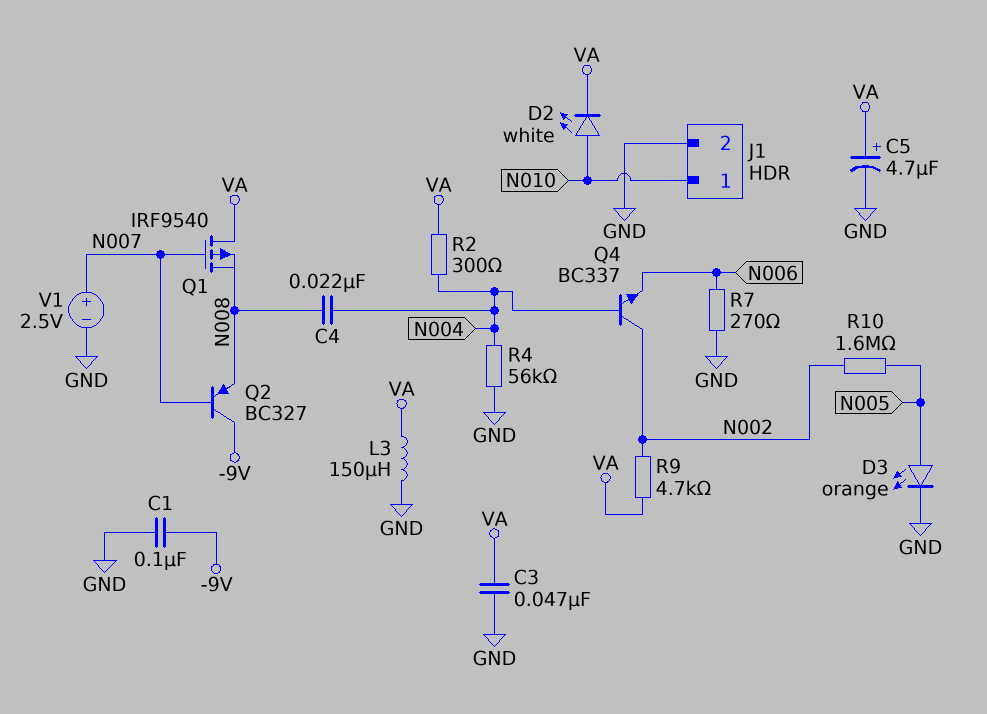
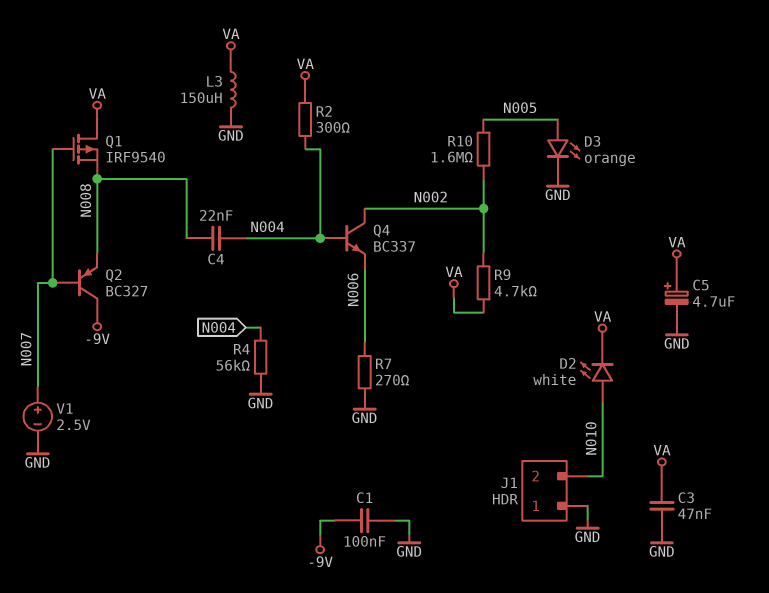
J1 pin 1: N010 -> GND
J1 pin 2: GND -> N010

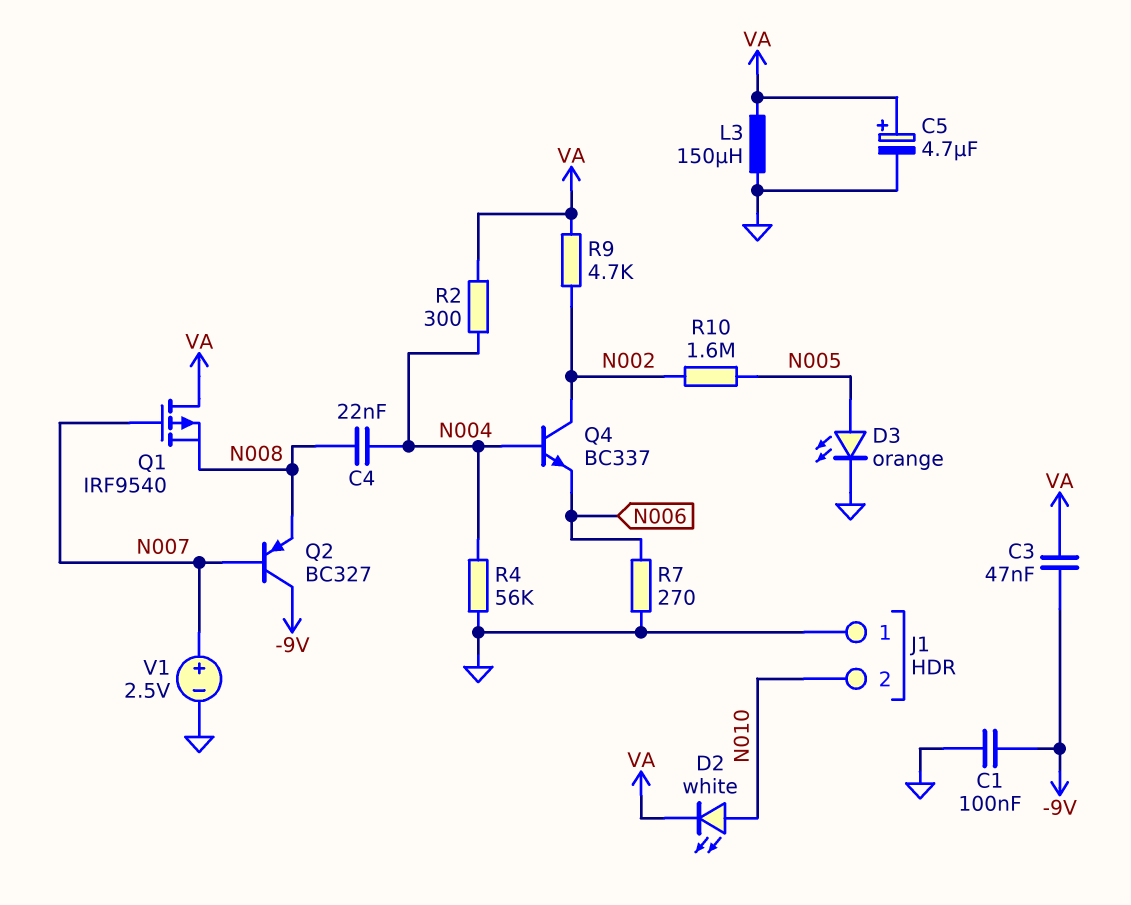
C3: 47nF (GND, VA) -> 47nF (-9V, VA)

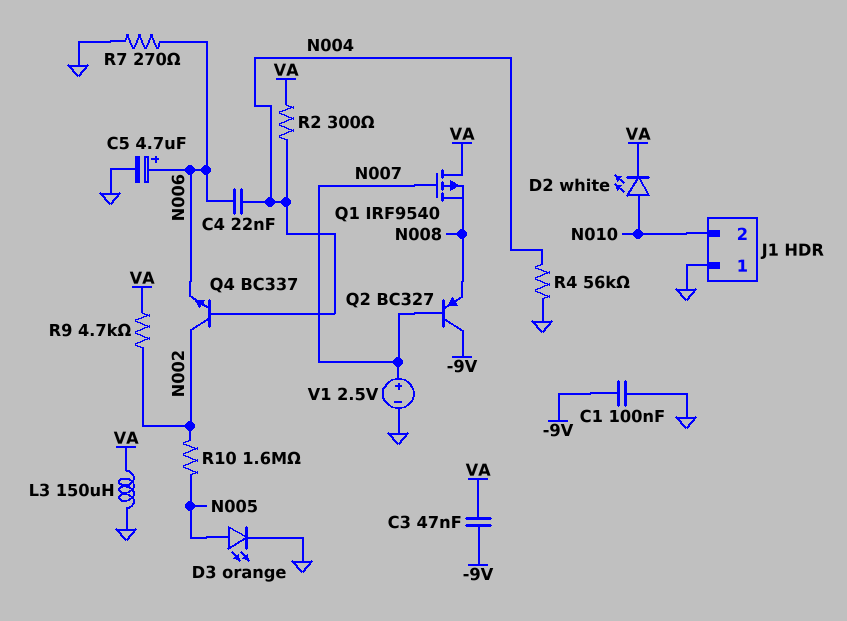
C4: 22nF (N004, N008) -> 22nF (N004, N006)
C5: 4.7uF (plus VA, minus GND) -> 4.7uF (plus N006, minus GND)

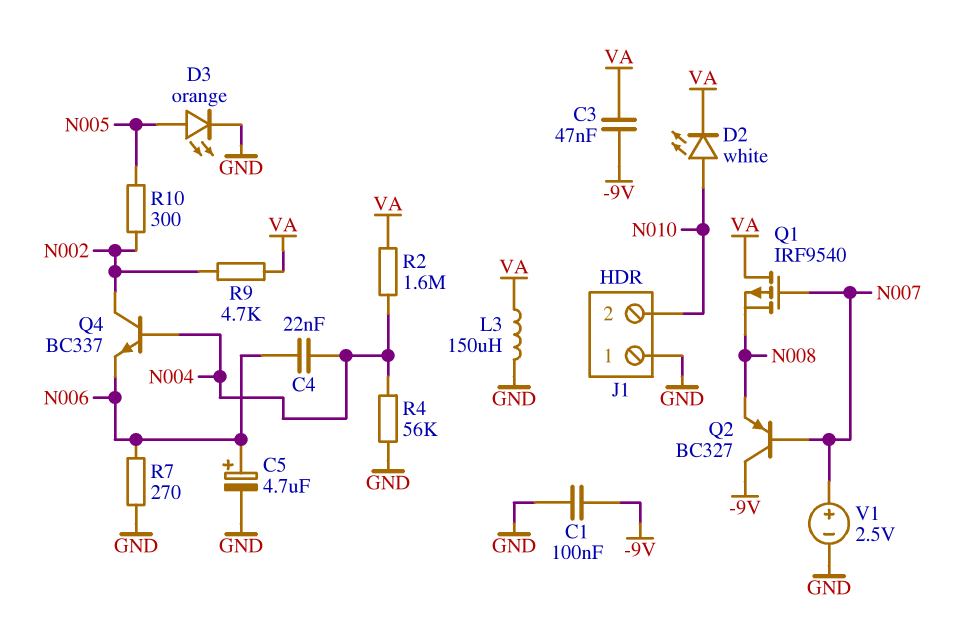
R2: 300 (N004, VA) -> 1.6M (N004, VA)
R10: 1.6M (N002, N005) -> 300 (N002, N005)

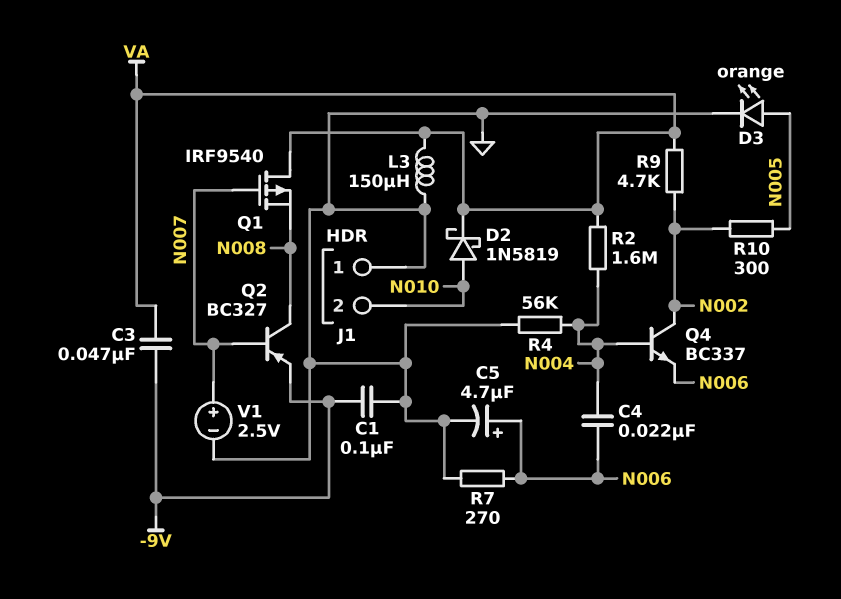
D2: LED white (A N010, K VA) -> schottky 1N5819 (A N010, K VA)
Q2: PNP BC327 (B N007, C -9V, E N008) -> PNP BC327 (B N007, C N008, E -9V)

